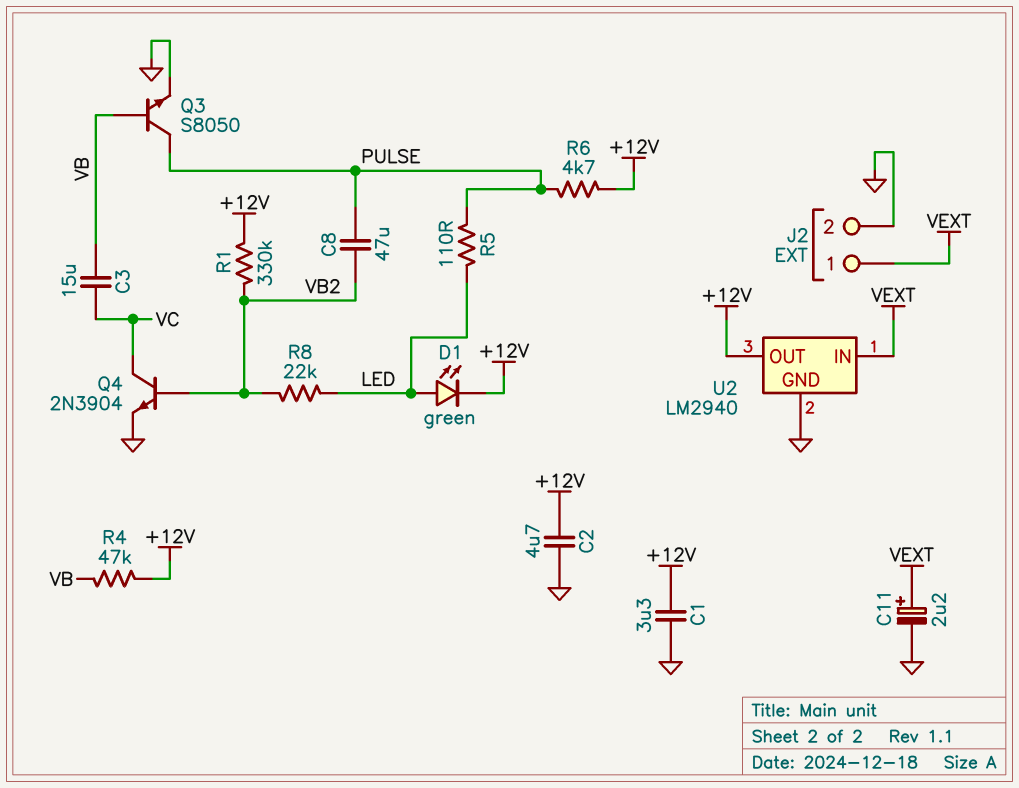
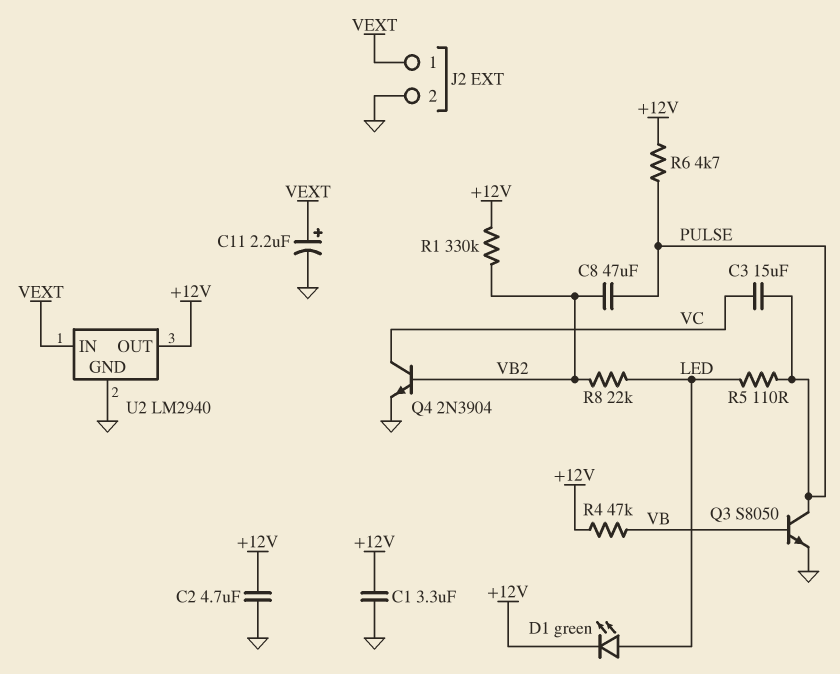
C3: 15uF (VB, VC) -> 15uF (PULSE, VC)

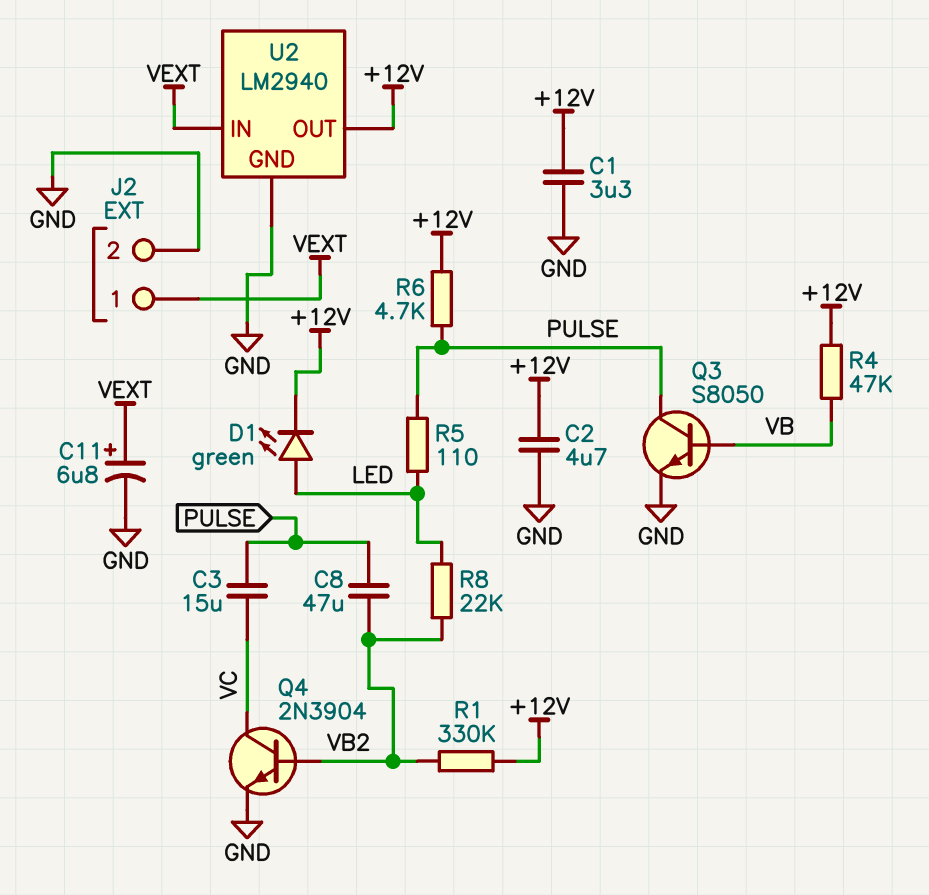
C11: 2.2uF (plus VEXT, minus GND) -> 6.8uF (plus VEXT, minus GND)

